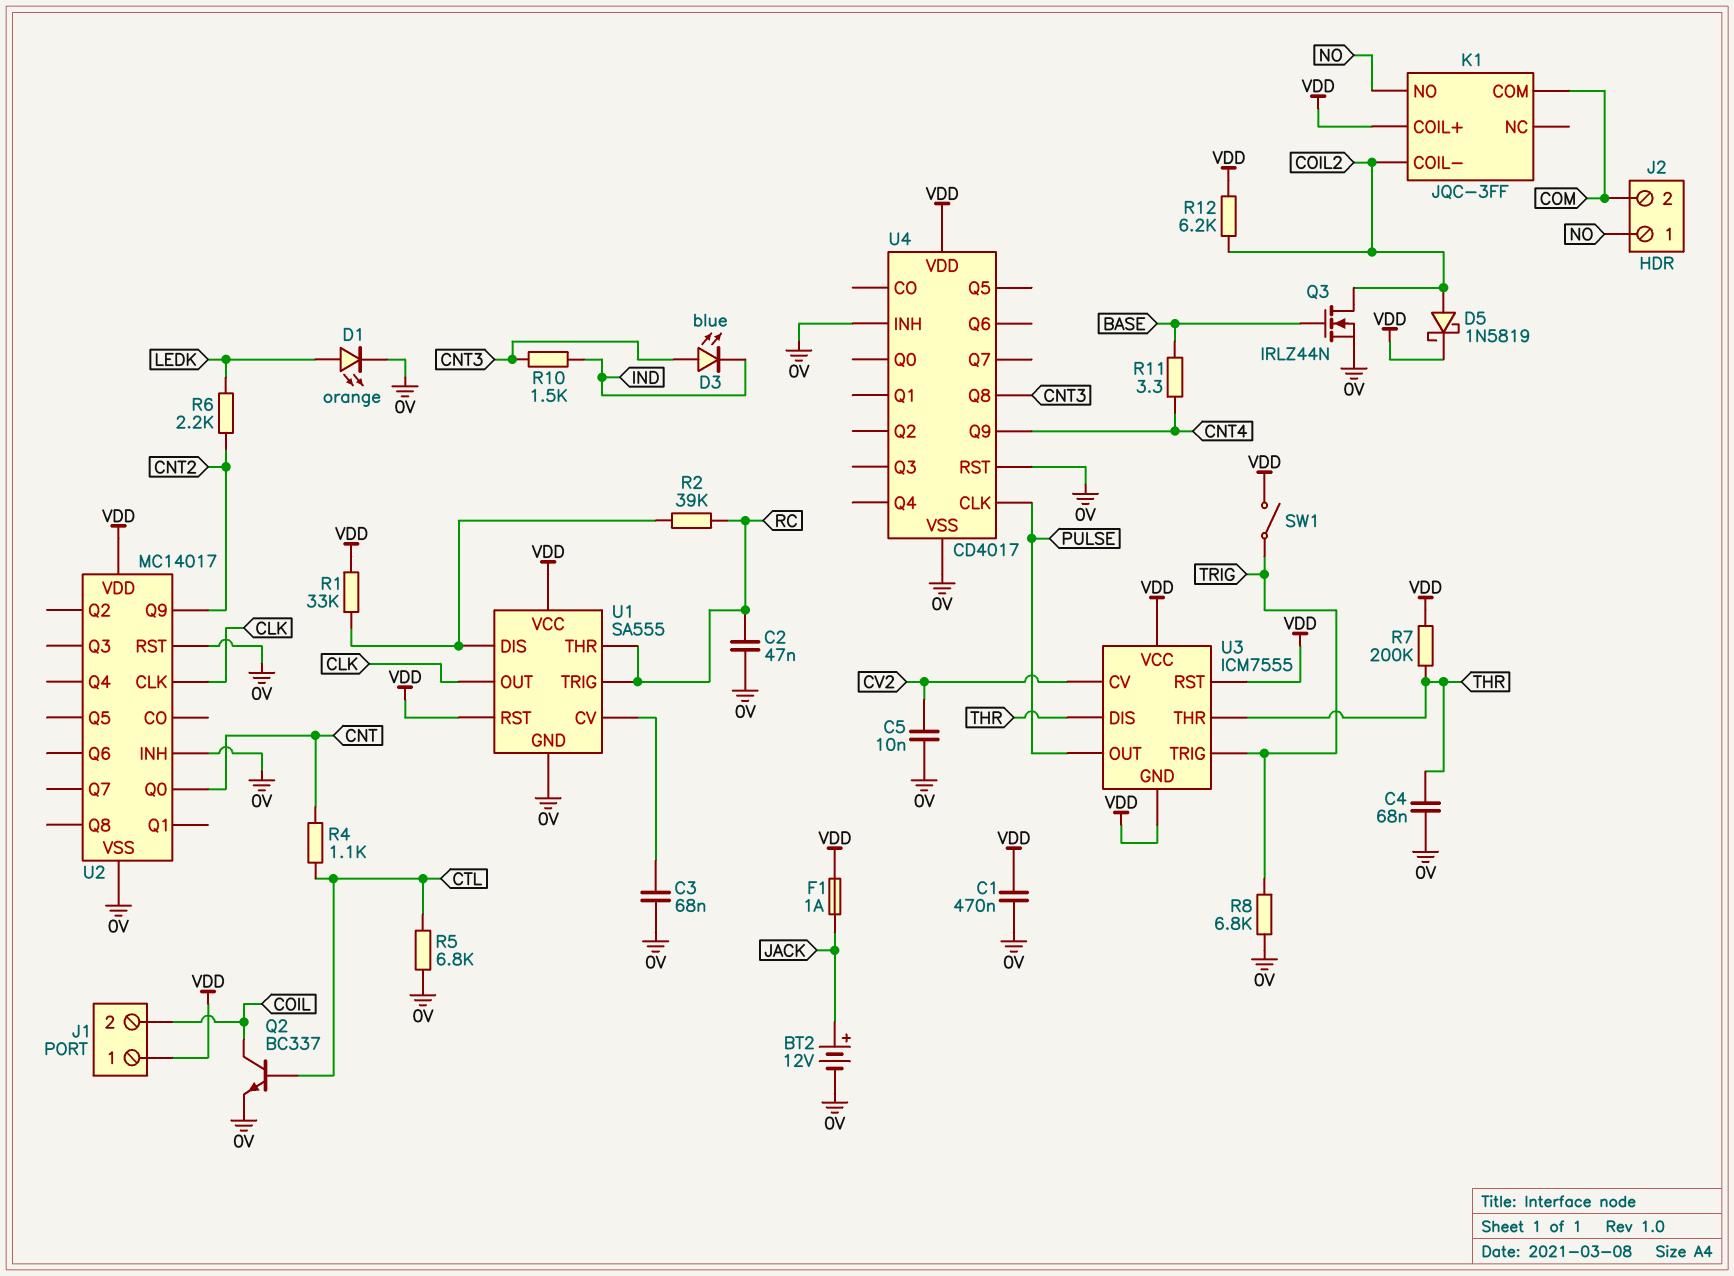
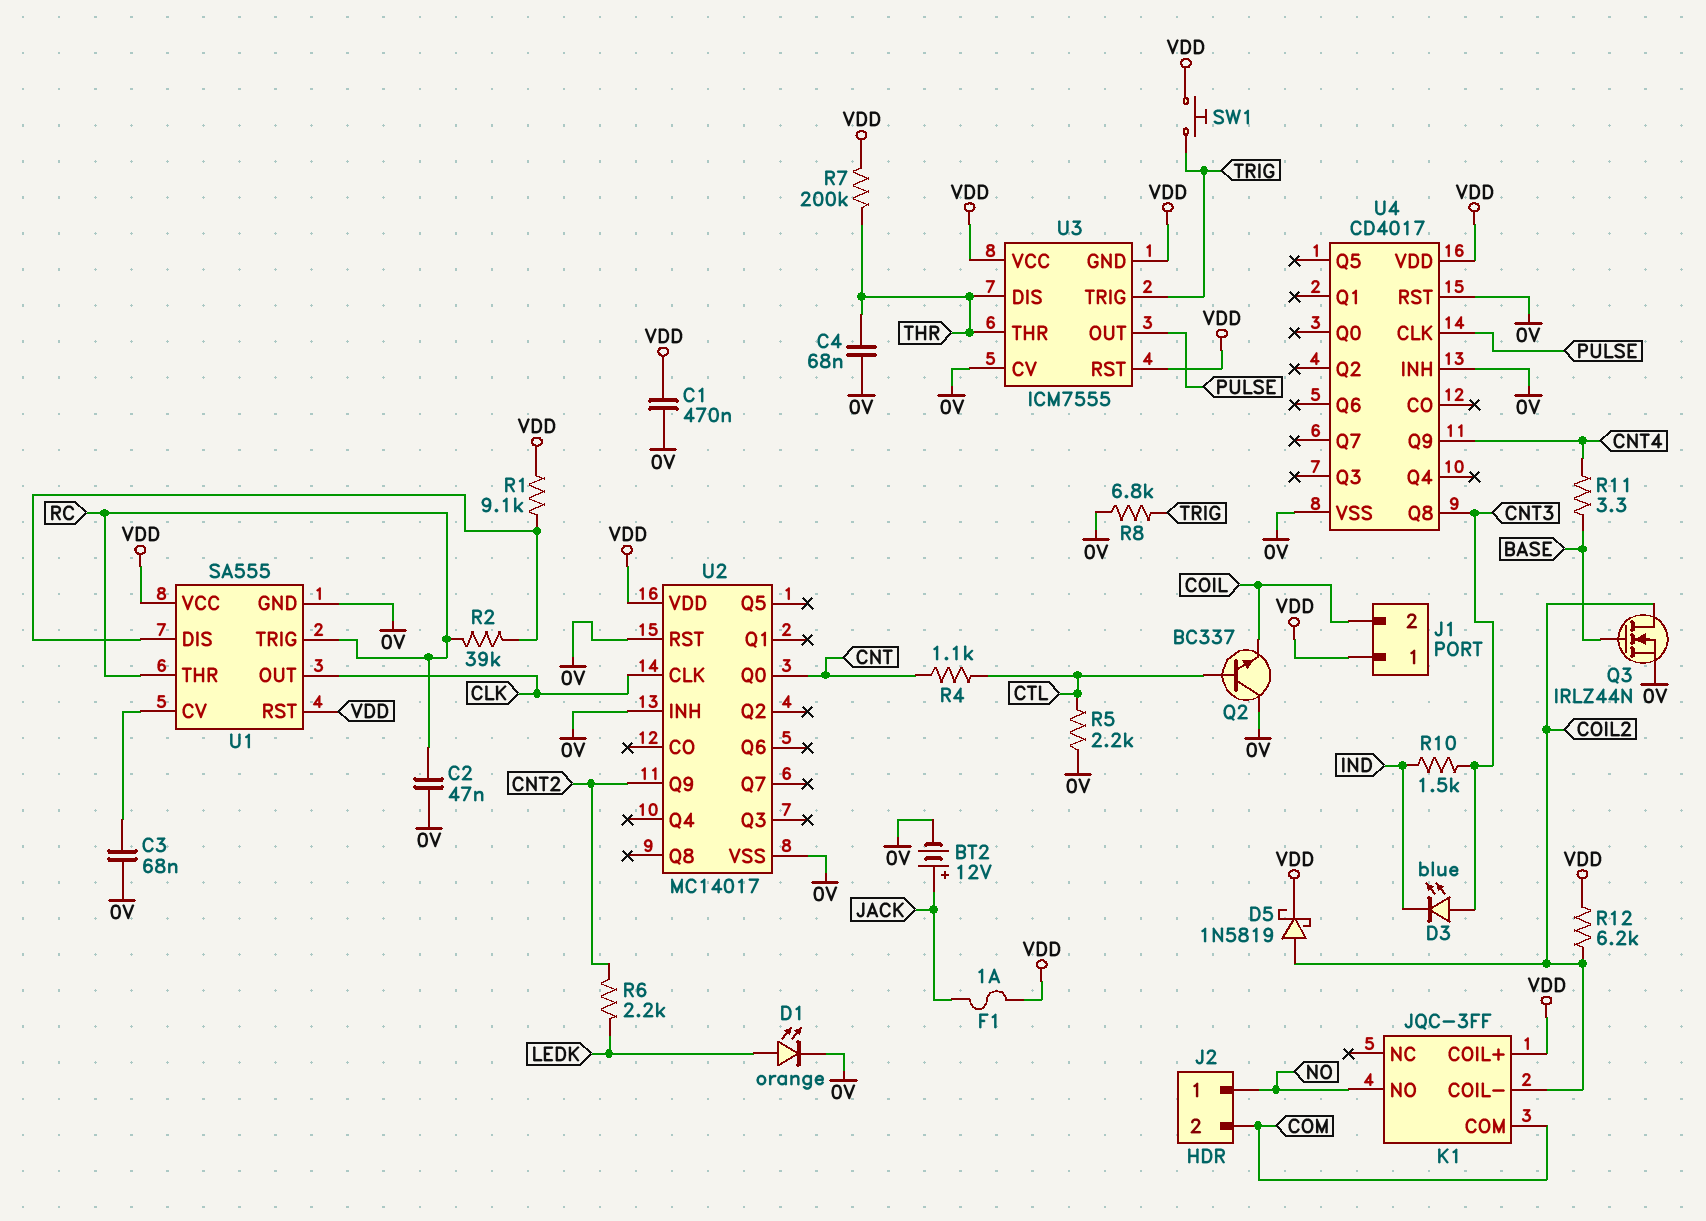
C5: 10nF (0V, CV2) -> none
Q2: NPN BC337 (B CTL, C COIL, E 0V) -> NPN BC337 (B CTL, C 0V, E COIL)
R1: 33k (U1/DIS, VDD) -> 9.1k (U1/DIS, VDD)
R5: 6.8k (0V, CTL) -> 2.2k (0V, CTL)
SW1: switch (TRIG, VDD) -> button (TRIG, VDD)
U3 pin CV: CV2 -> 0V

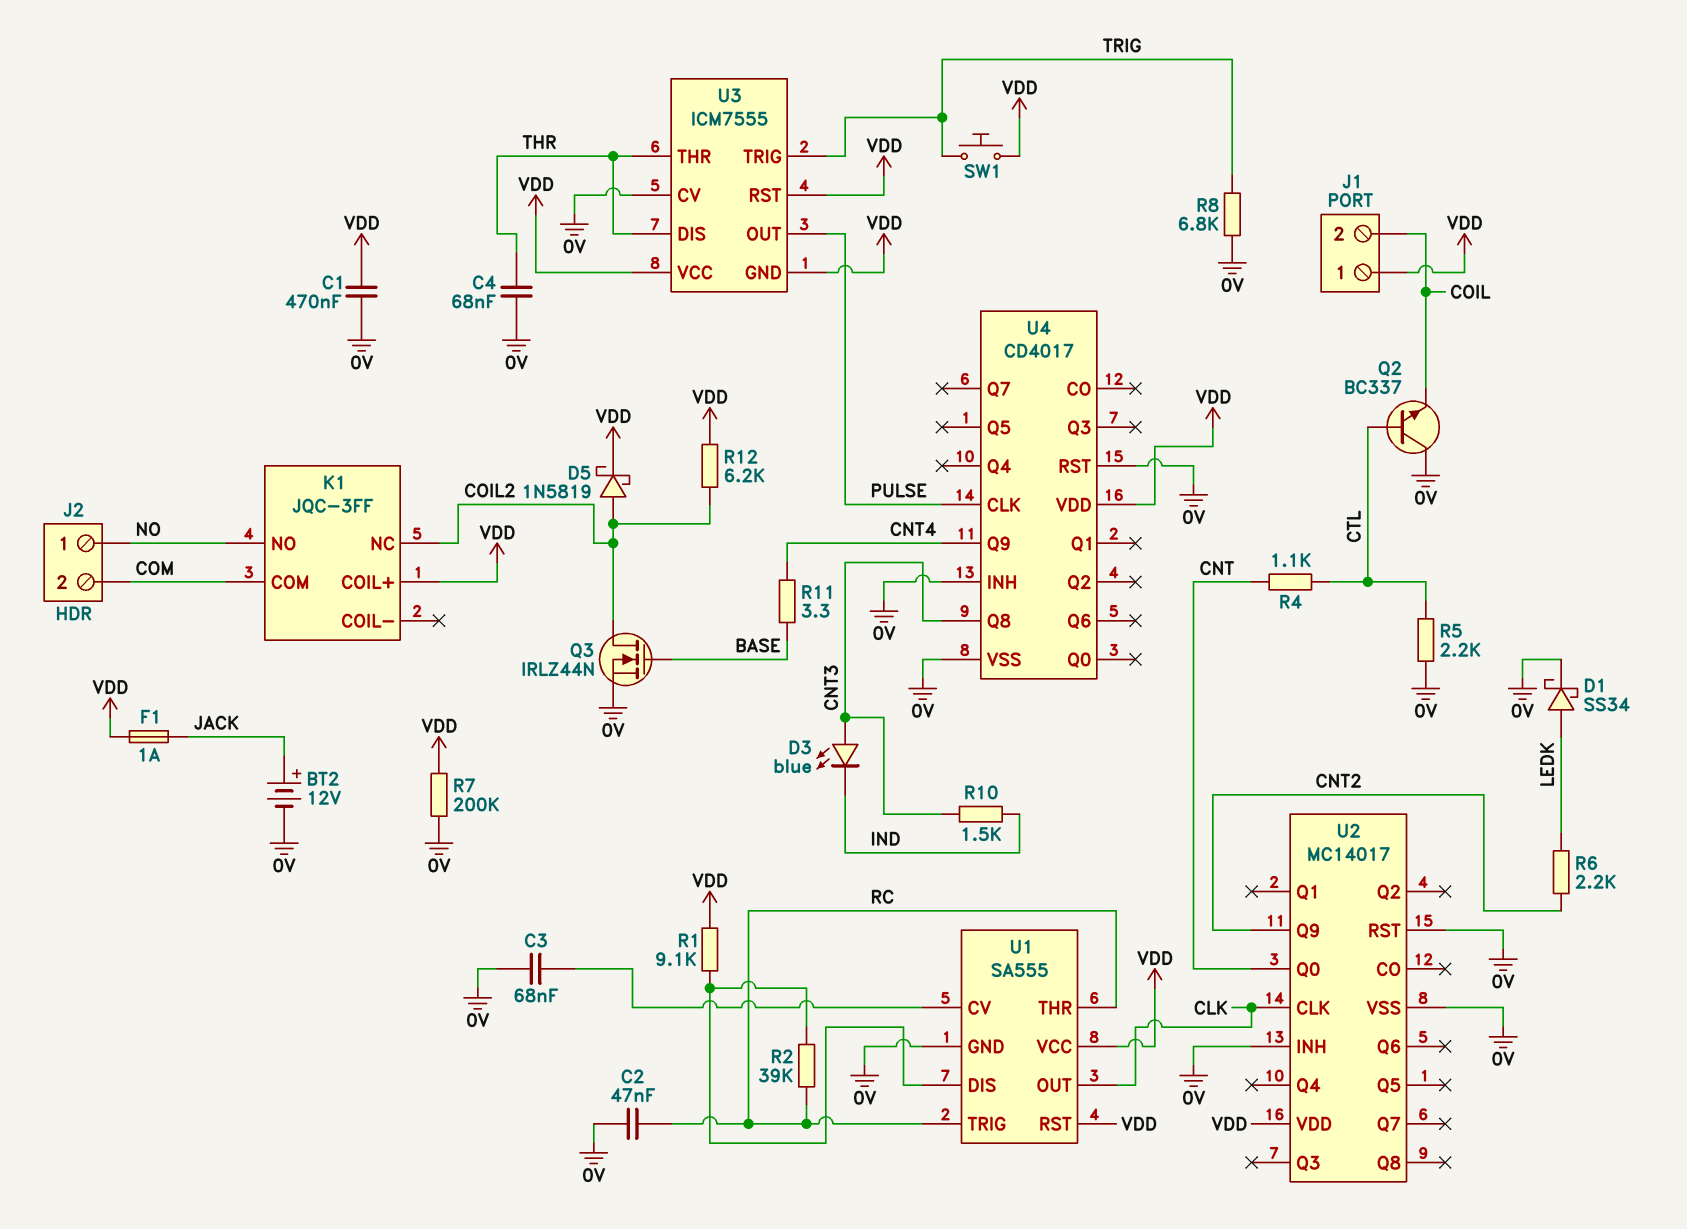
D1: LED orange (A LEDK, K 0V) -> schottky SS34 (A LEDK, K 0V)
K1 pin COIL-: COIL2 -> none
K1 pin NC: none -> COIL2
R7: 200k (THR, VDD) -> 200k (0V, VDD)

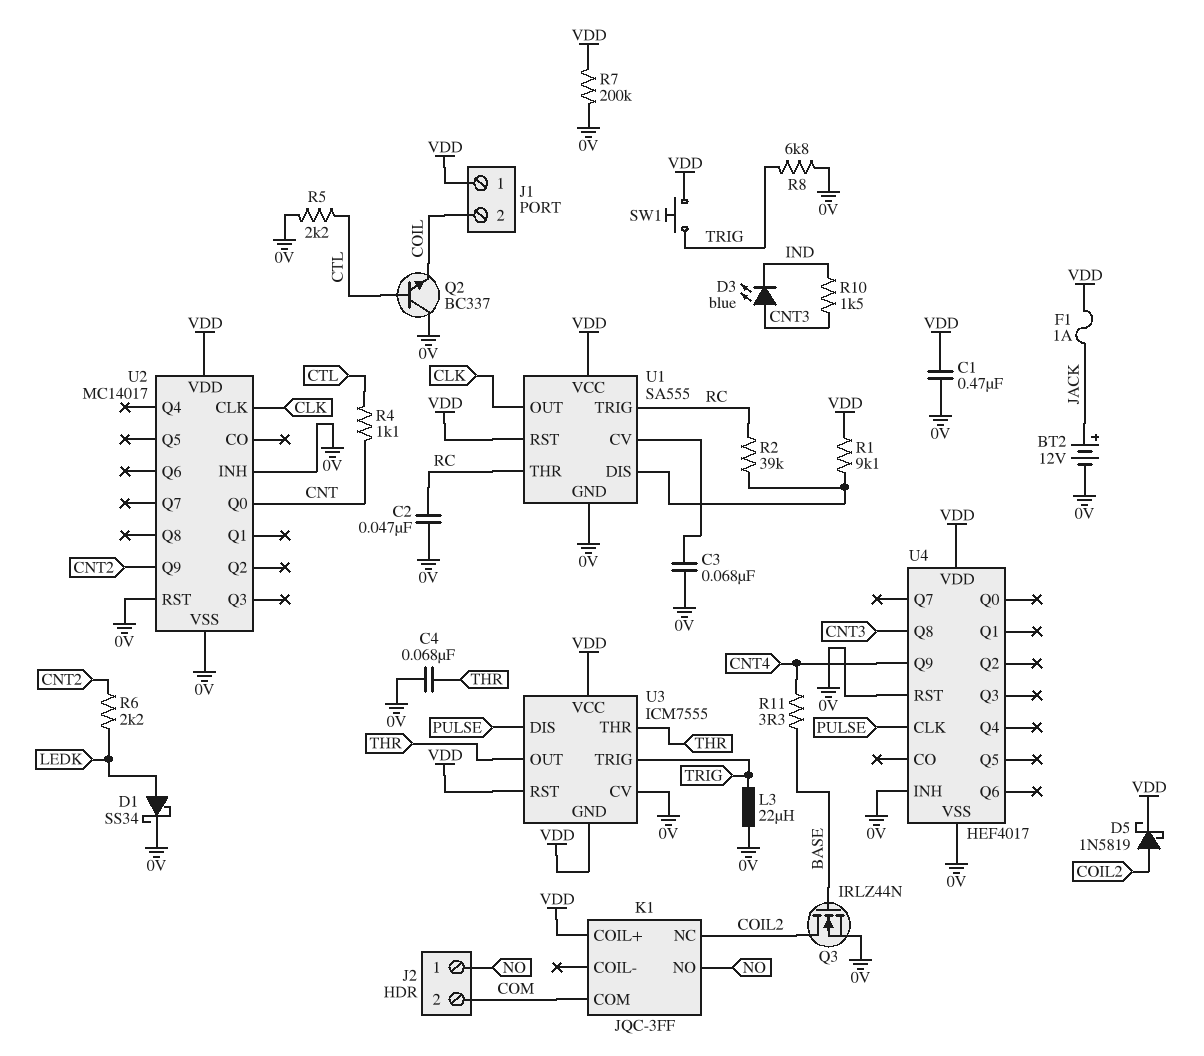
L3: none -> 22uH (0V, TRIG)
R12: 6.2k (COIL2, VDD) -> none
U3 pin DIS: THR -> PULSE
U3 pin OUT: PULSE -> THR
U4: CD4017 -> HEF4017

